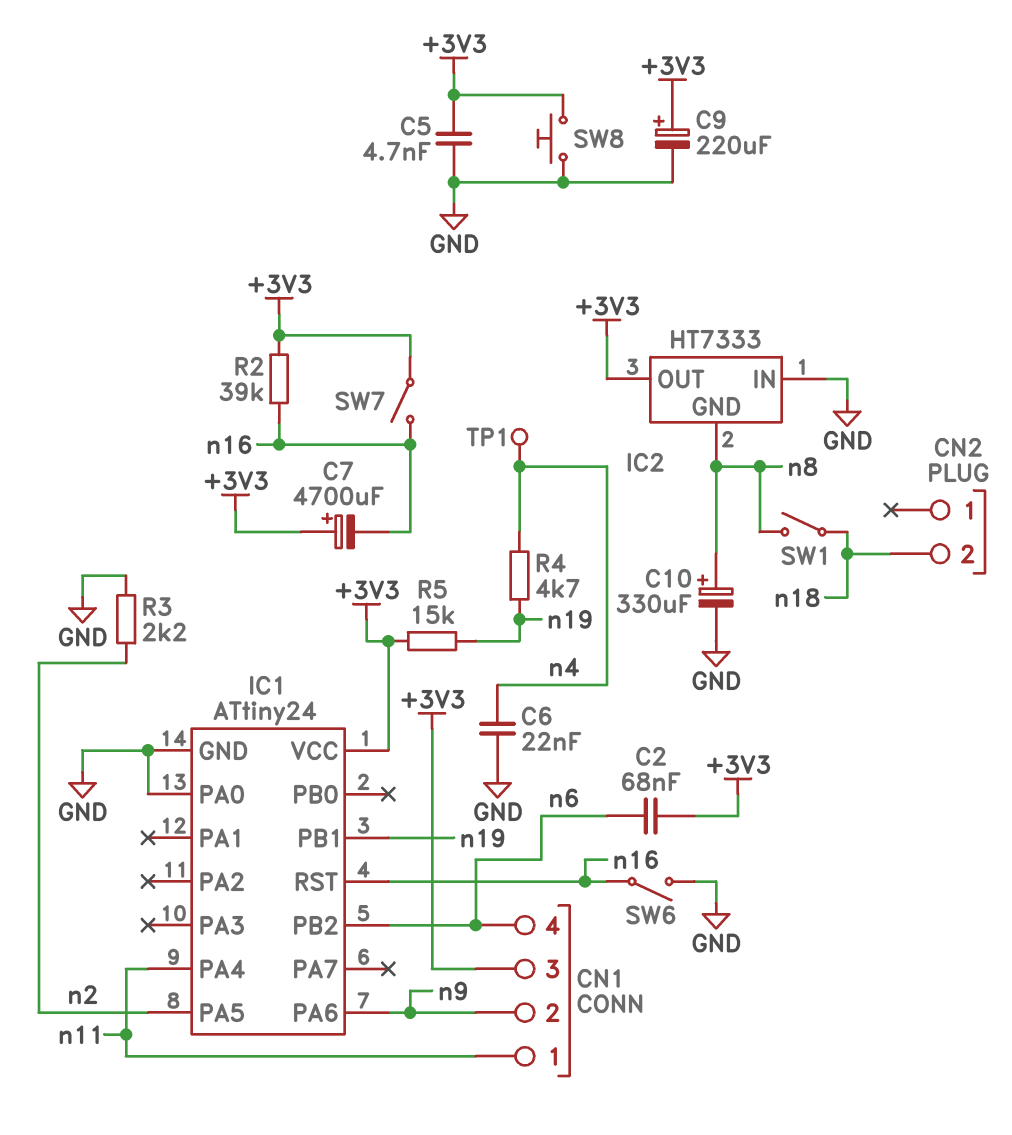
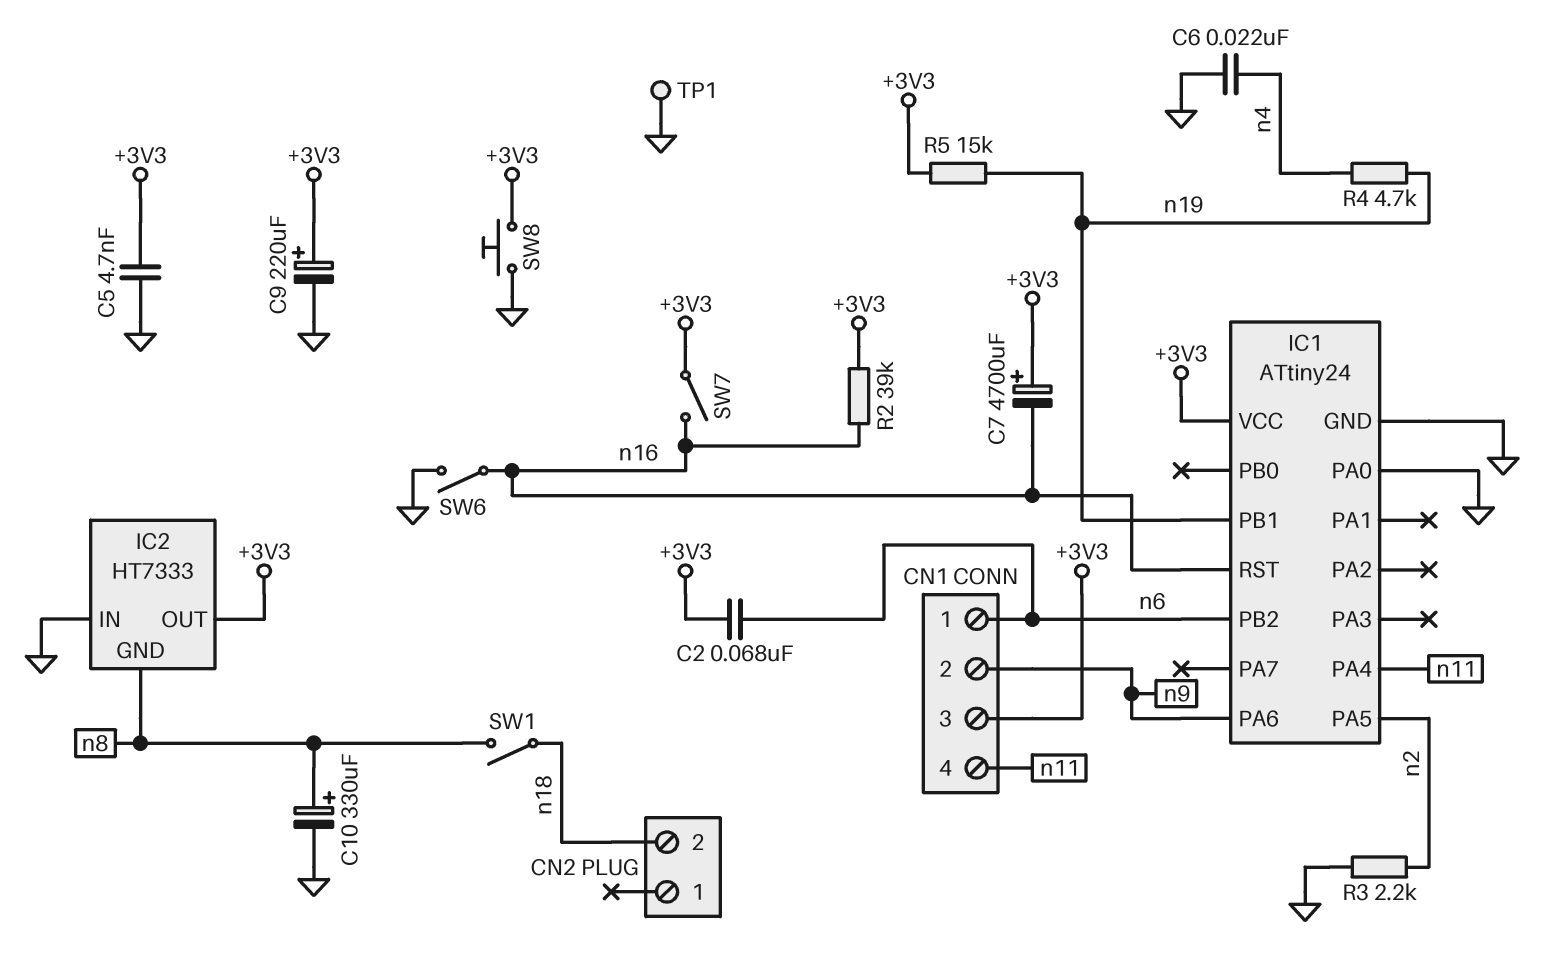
CN1 pin 1: n11 -> n6
CN1 pin 4: n6 -> n11
TP1: test point (n4) -> test point (GND)

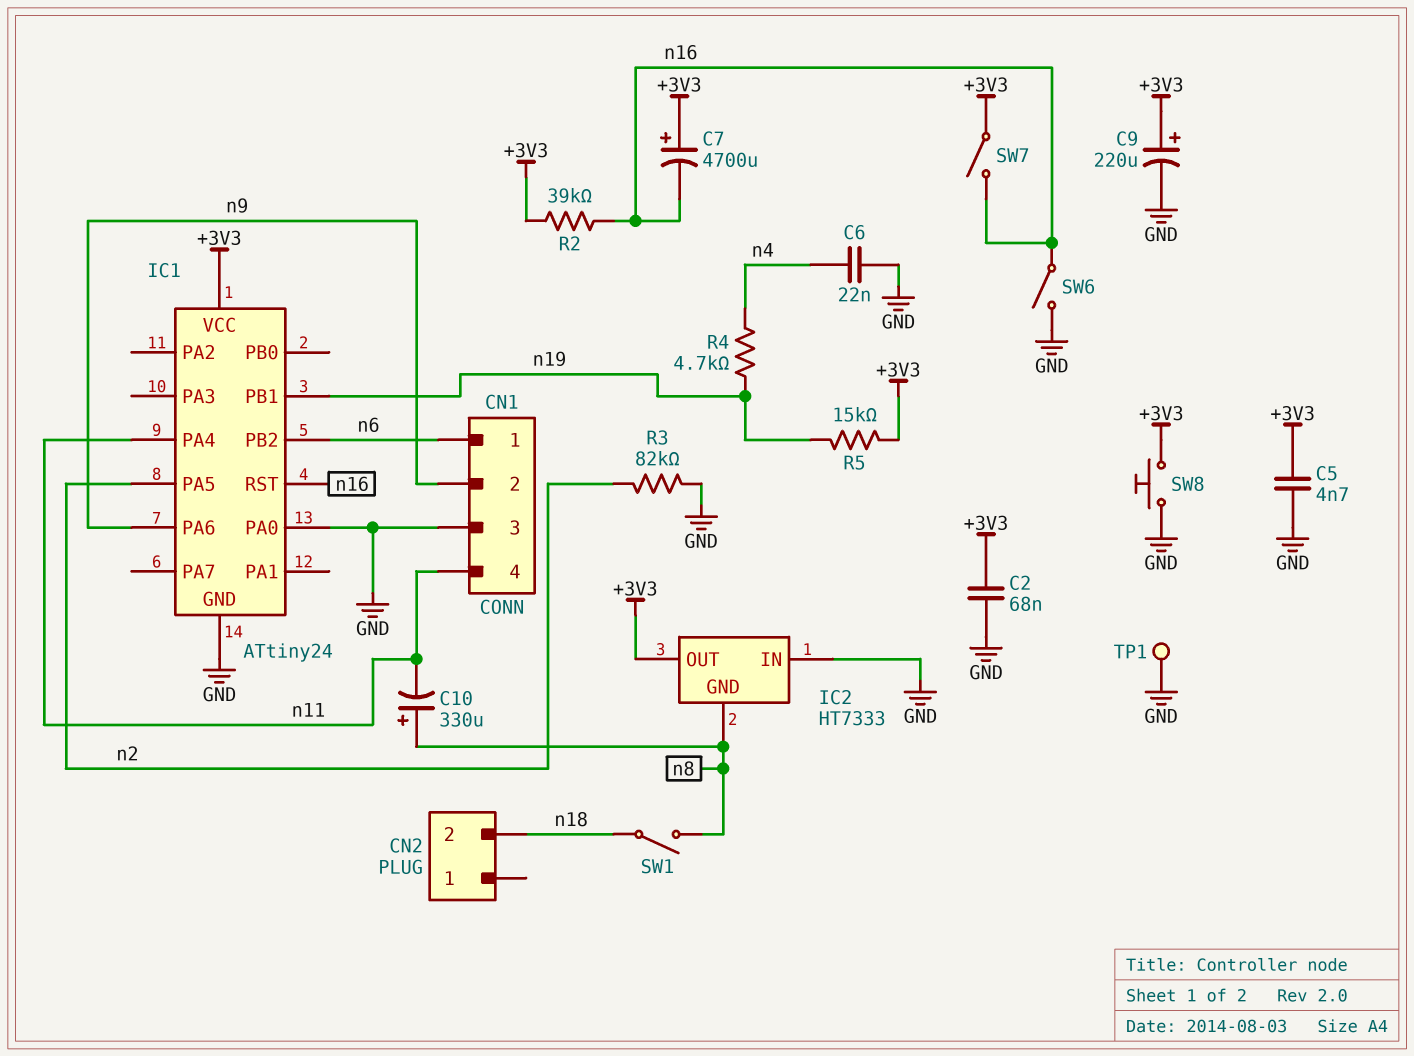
C2: 68nF (+3V3, n6) -> 68nF (+3V3, GND)
C10: 330uF (plus n8, minus GND) -> 330uF (plus n8, minus n11)
CN1 pin 3: +3V3 -> GND
R3: 2.2k (GND, n2) -> 82k (GND, n2)

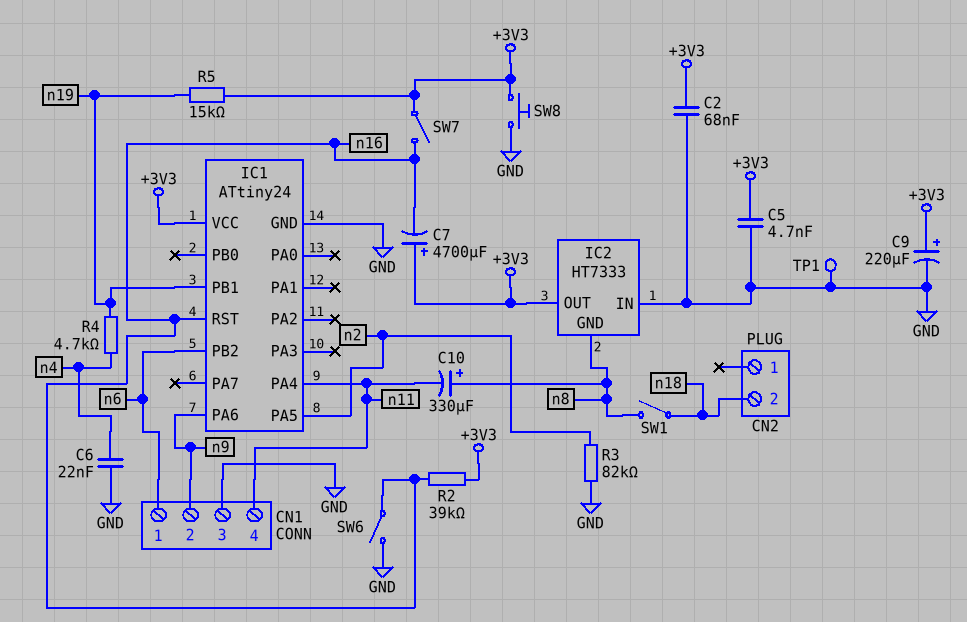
IC1 pin PA0: GND -> none

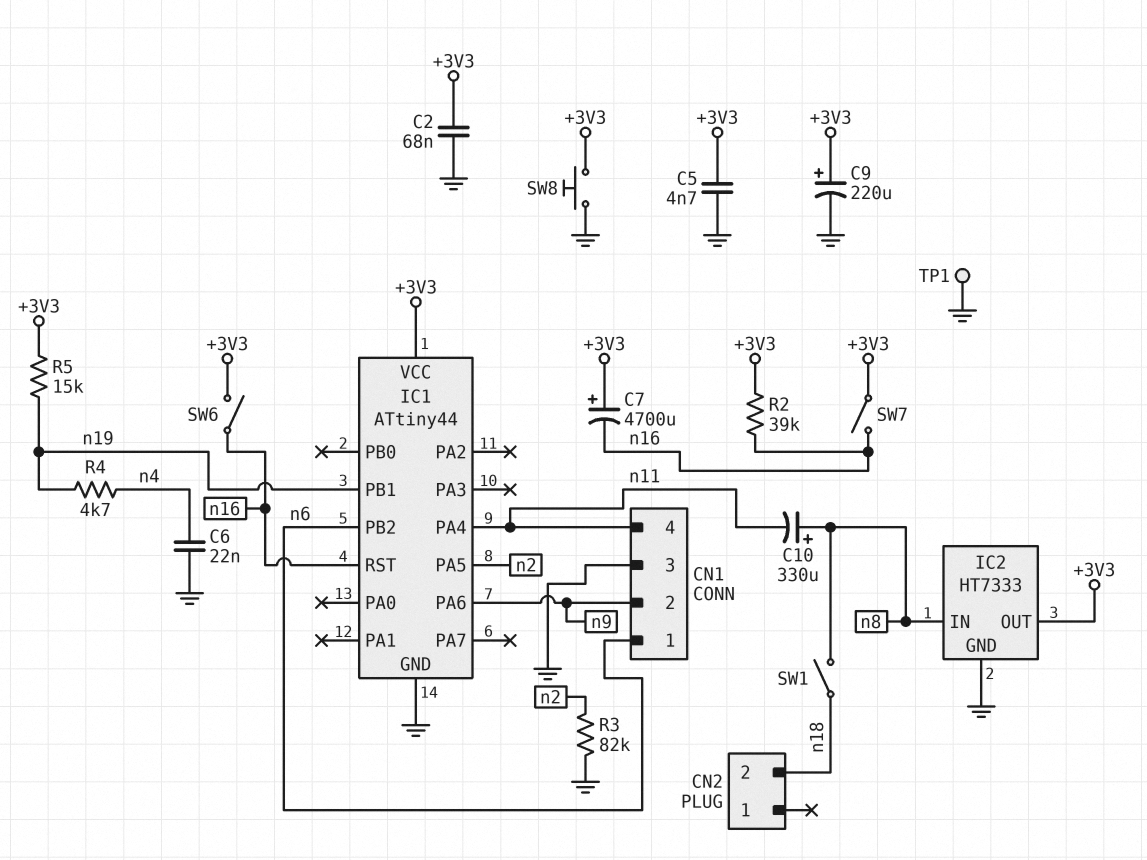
IC1: ATtiny24 -> ATtiny44
IC2 pin GND: n8 -> GND
IC2 pin IN: GND -> n8
SW6: switch (GND, n16) -> switch (+3V3, n16)

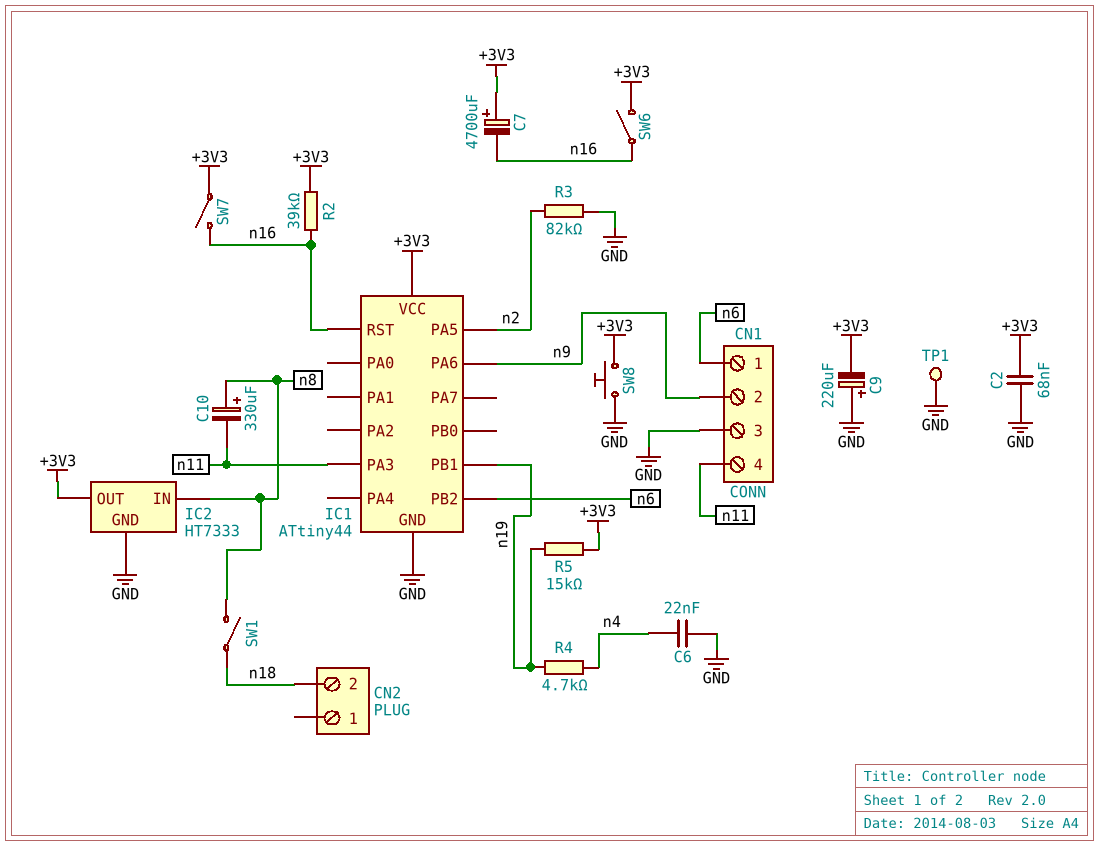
C5: 4.7nF (+3V3, GND) -> none
C9: 220uF (plus +3V3, minus GND) -> 220uF (plus GND, minus +3V3)
IC1 pin PA3: none -> n11
IC1 pin PA4: n11 -> none

